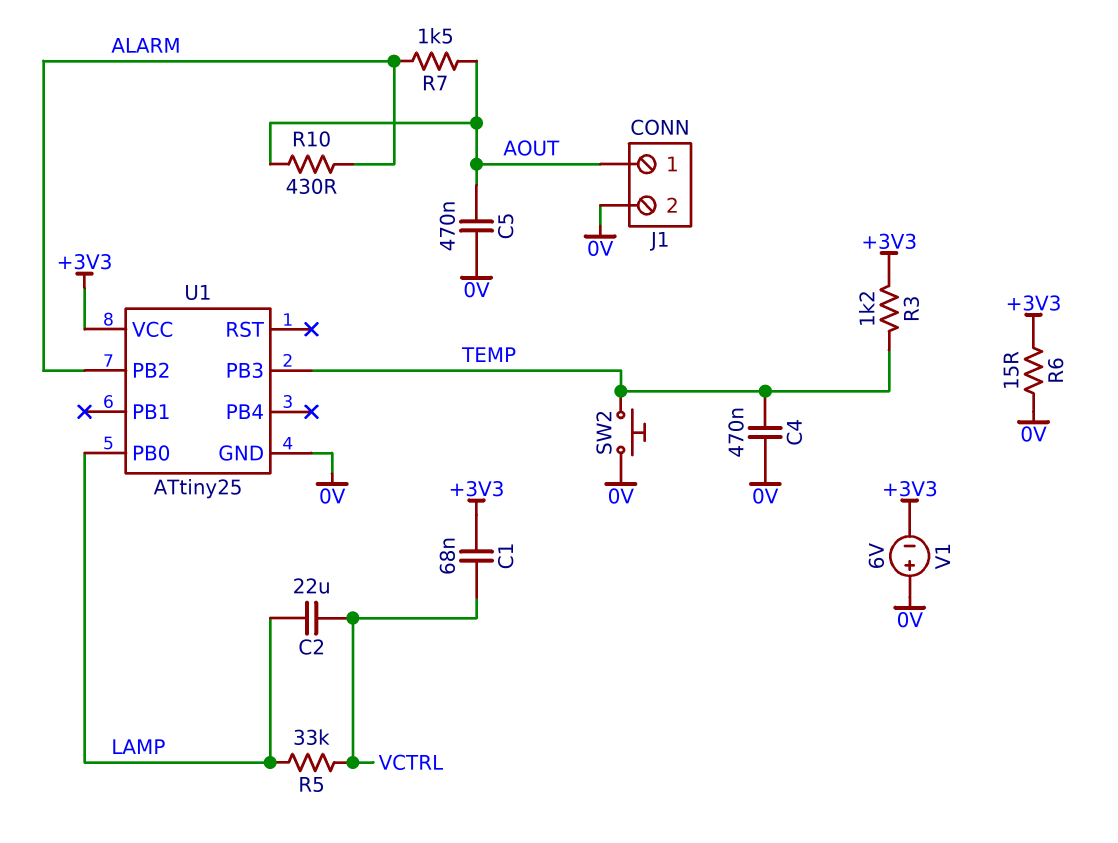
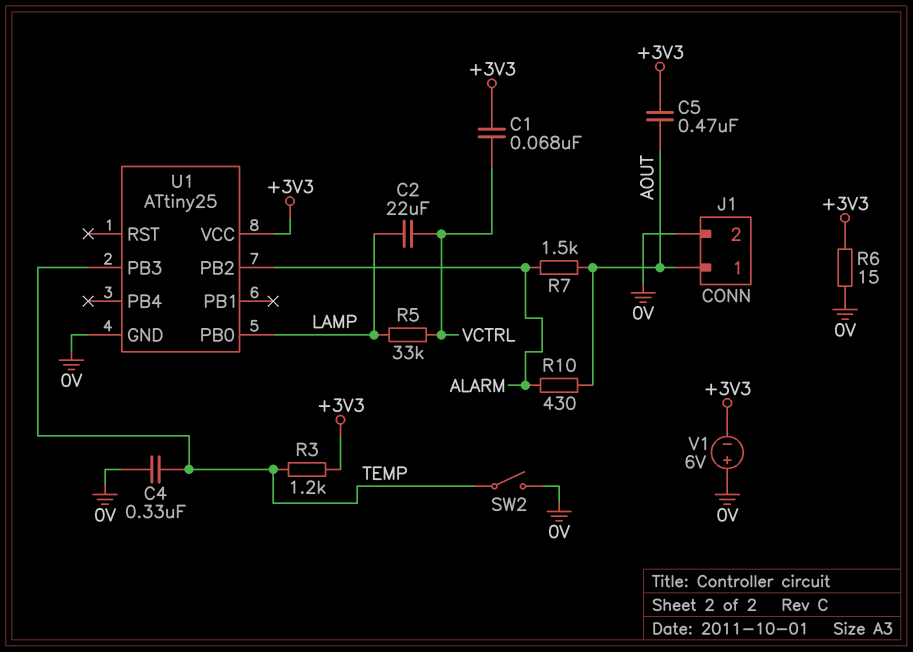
C4: 470nF (0V, TEMP) -> 330nF (0V, TEMP)
C5: 470nF (0V, AOUT) -> 470nF (+3V3, AOUT)
SW2: button (0V, TEMP) -> switch (0V, TEMP)

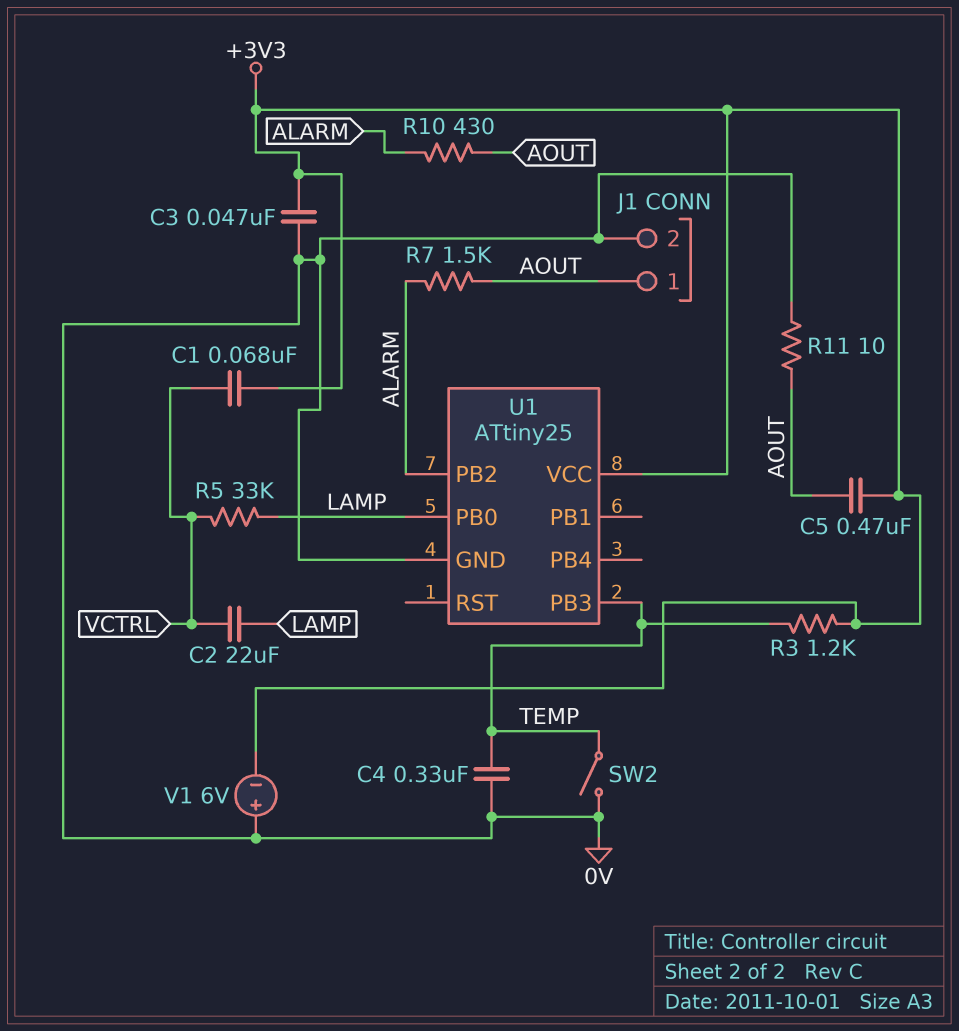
C3: none -> 47nF (+3V3, 0V)
R6: 15 (+3V3, 0V) -> none
R11: none -> 10 (0V, AOUT)

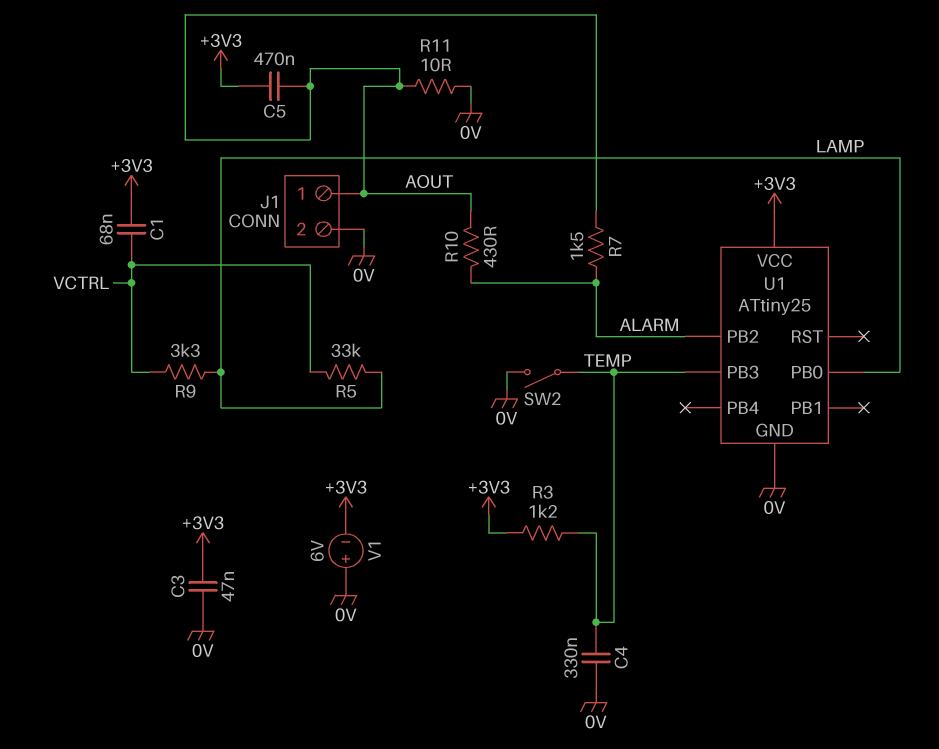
C2: 22uF (LAMP, VCTRL) -> none
R9: none -> 3.3k (LAMP, VCTRL)

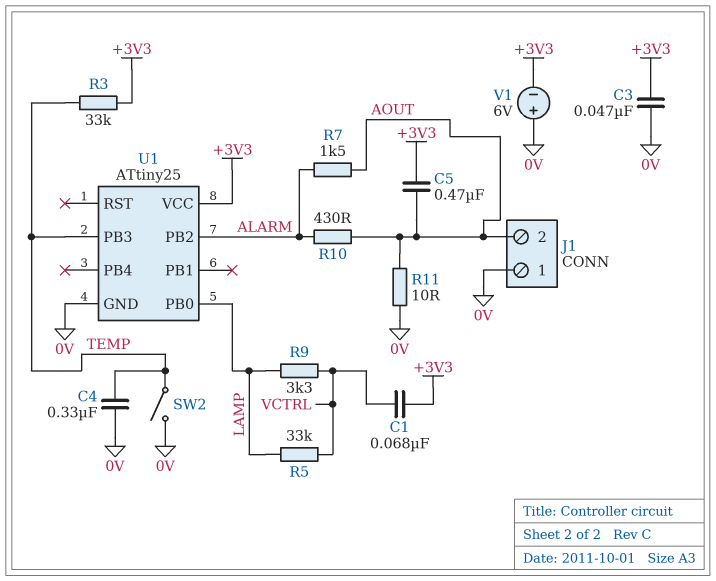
J1 pin 1: AOUT -> 0V
J1 pin 2: 0V -> AOUT
R3: 1.2k (+3V3, TEMP) -> 33k (+3V3, TEMP)

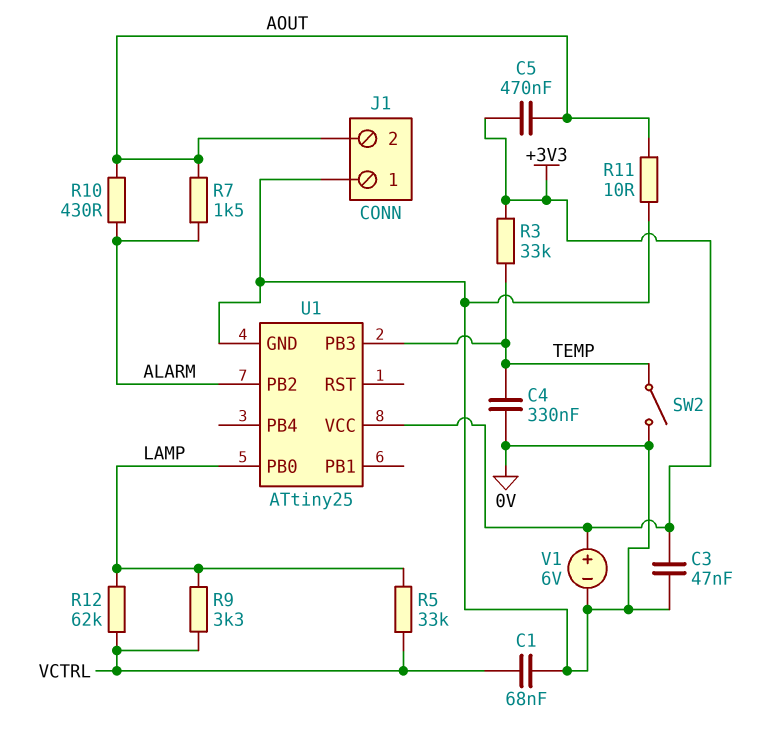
C1: 68nF (+3V3, VCTRL) -> 68nF (0V, VCTRL)
R12: none -> 62k (LAMP, VCTRL)
V1: 6V (plus 0V, minus +3V3) -> 6V (plus +3V3, minus 0V)

